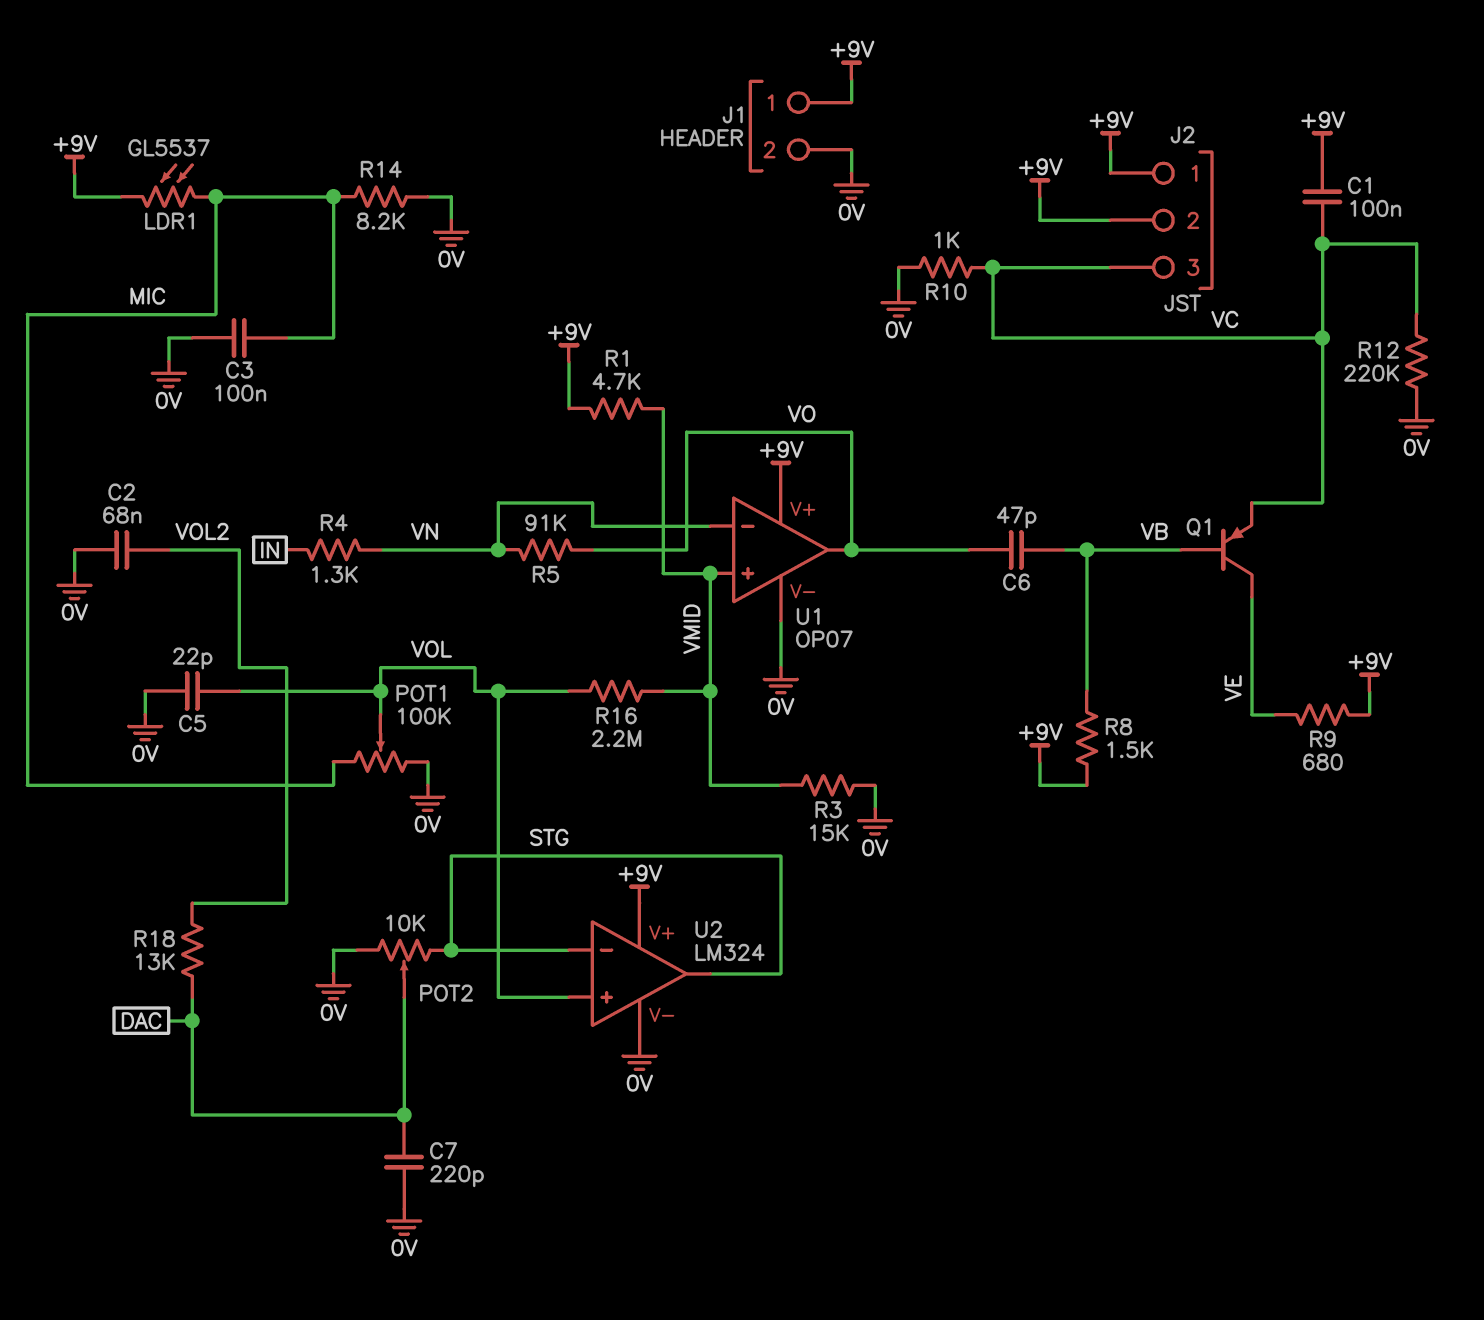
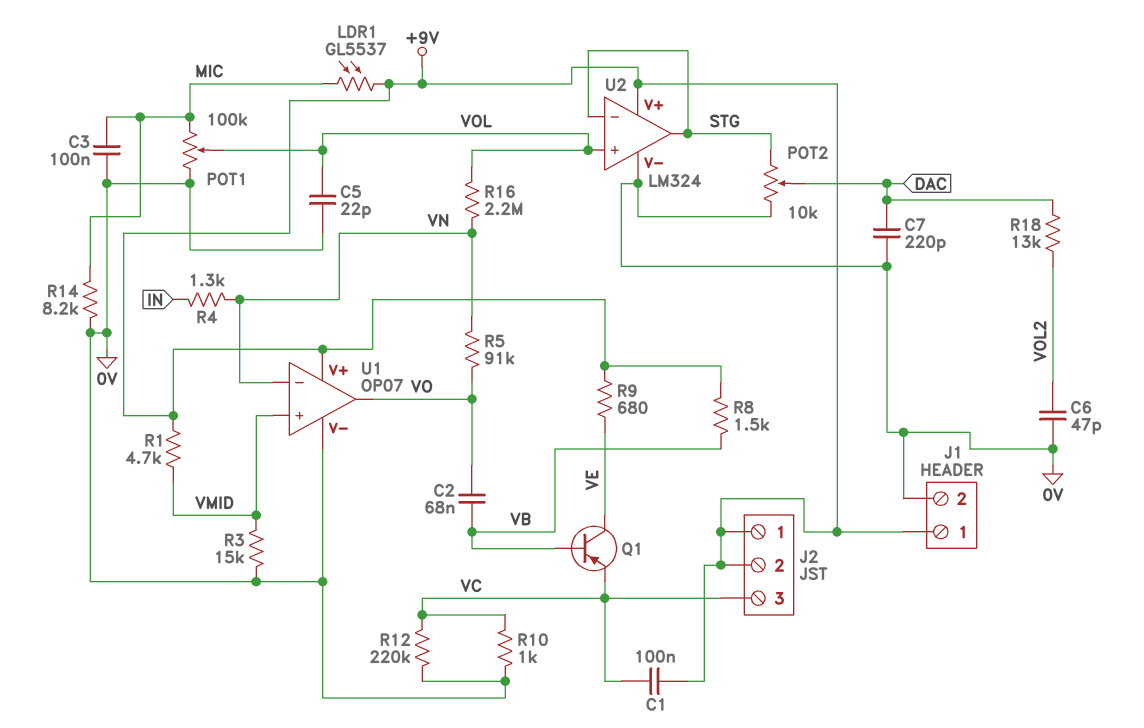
C2: 68nF (0V, VOL2) -> 68nF (VB, VO)
C6: 47pF (VB, VO) -> 47pF (0V, VOL2)
R16: 2.2M (VMID, VOL) -> 2.2M (VN, VOL)

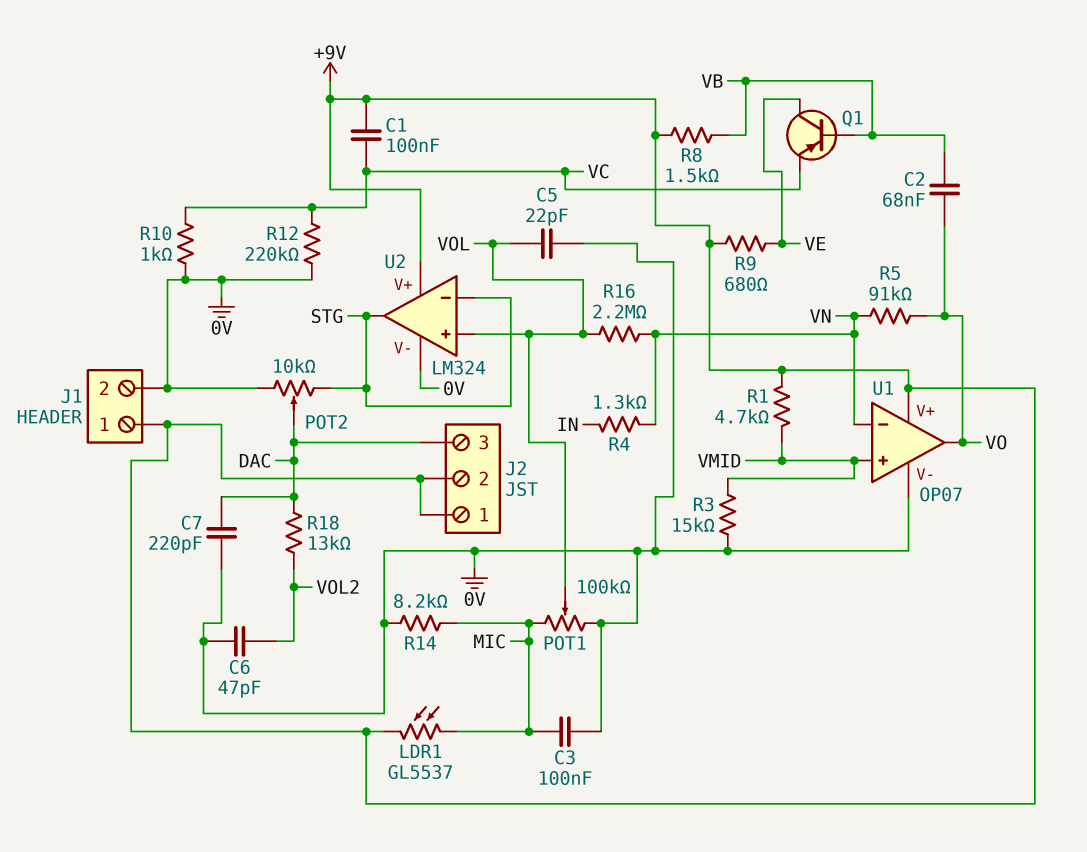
J2 pin 3: VC -> DAC

